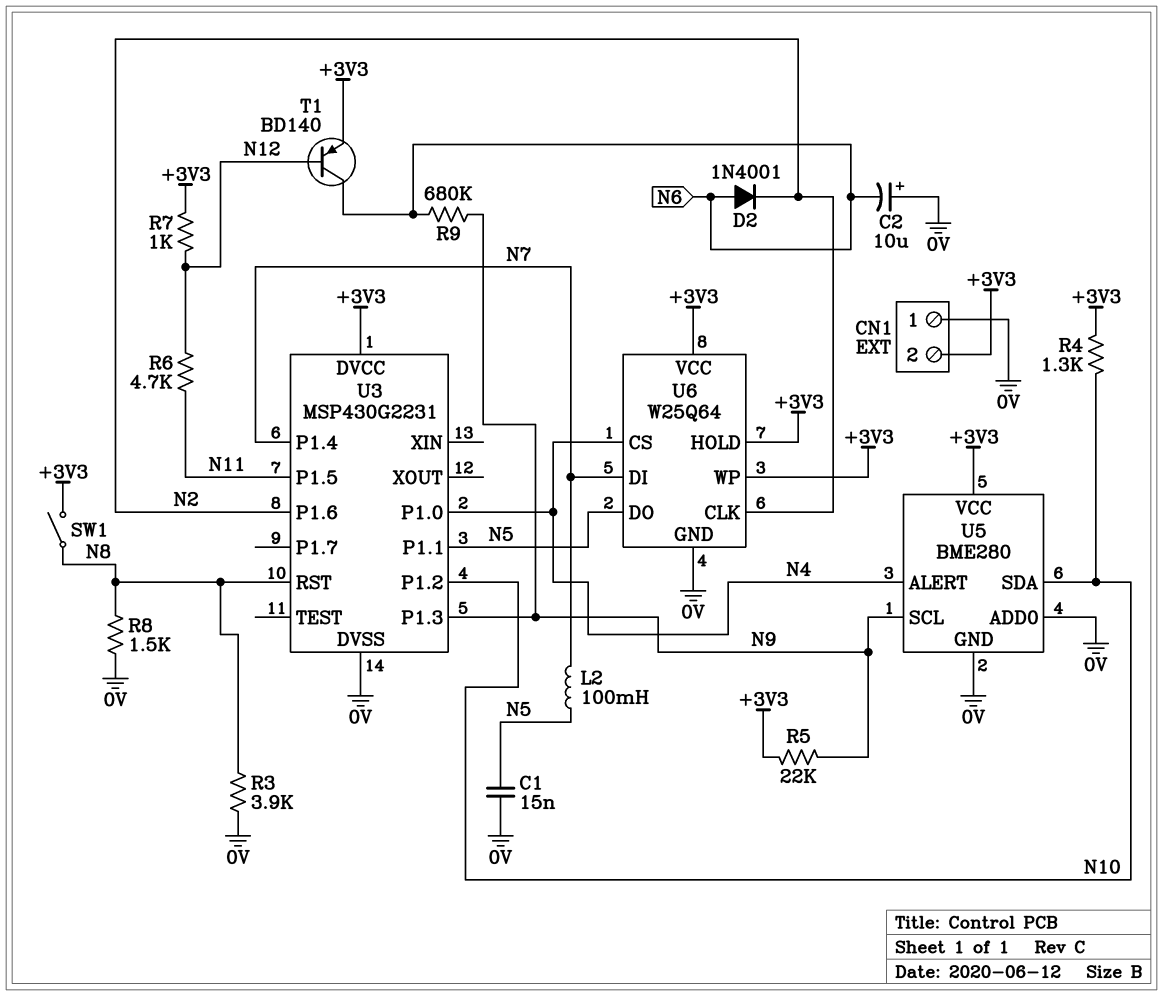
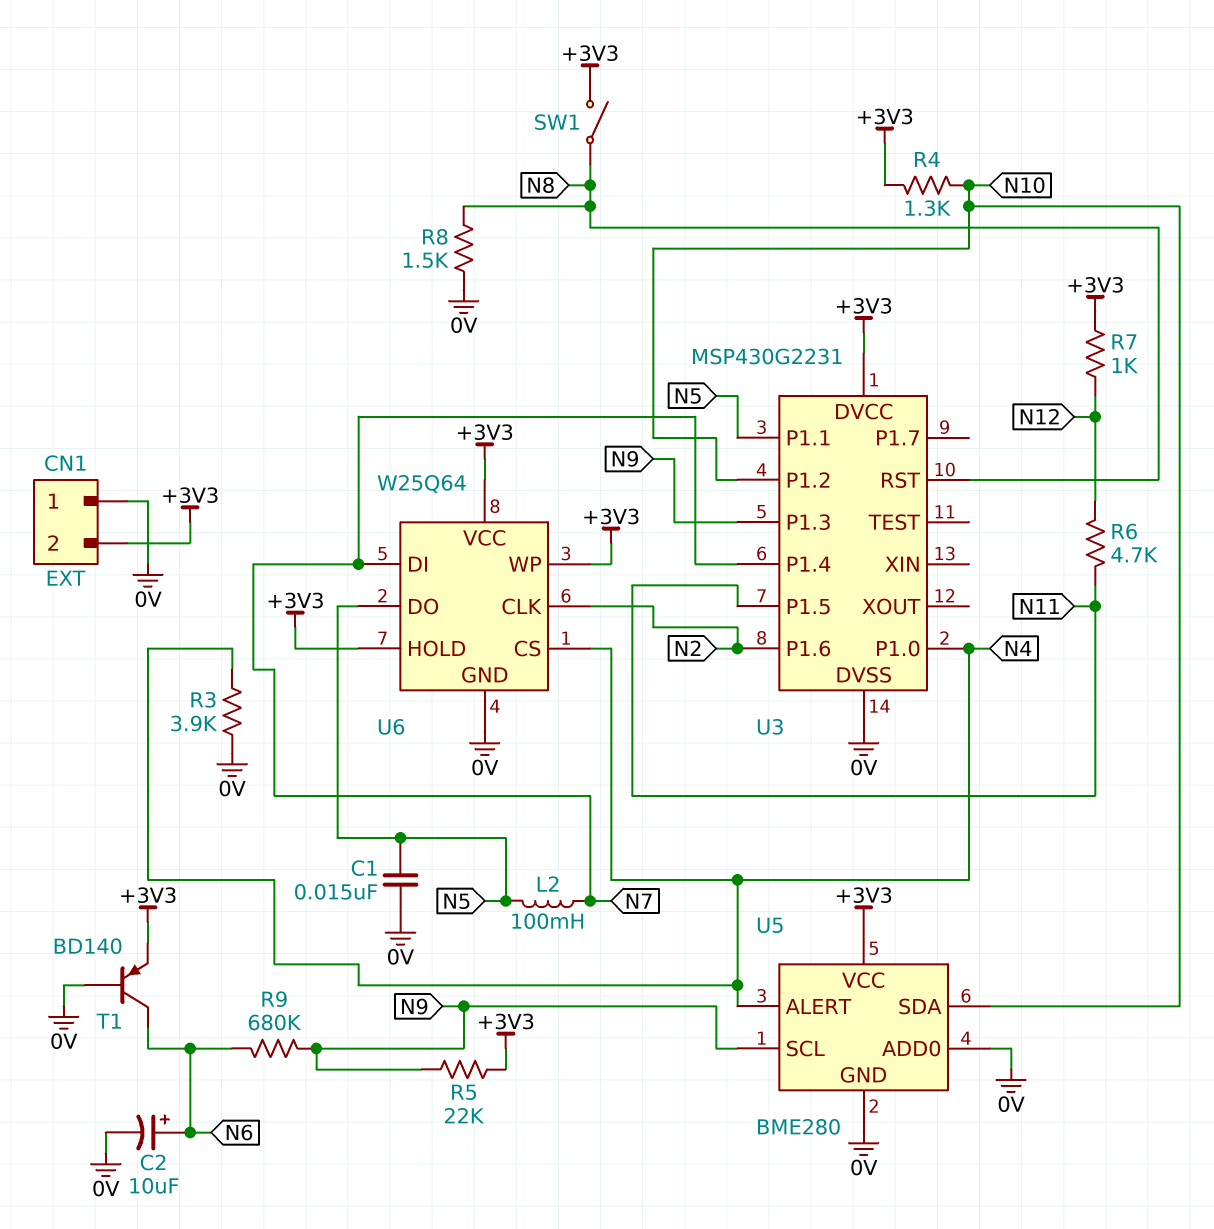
C2: 10uF (plus 0V, minus N6) -> 10uF (plus N6, minus 0V)
D2: diode 1N4001 (A N6, K N2) -> none
R3: 3.9k (0V, N8) -> 3.9k (0V, N4)
T1: PNP BD140 (B N12, C N6, E +3V3) -> PNP BD140 (B 0V, C N6, E +3V3)

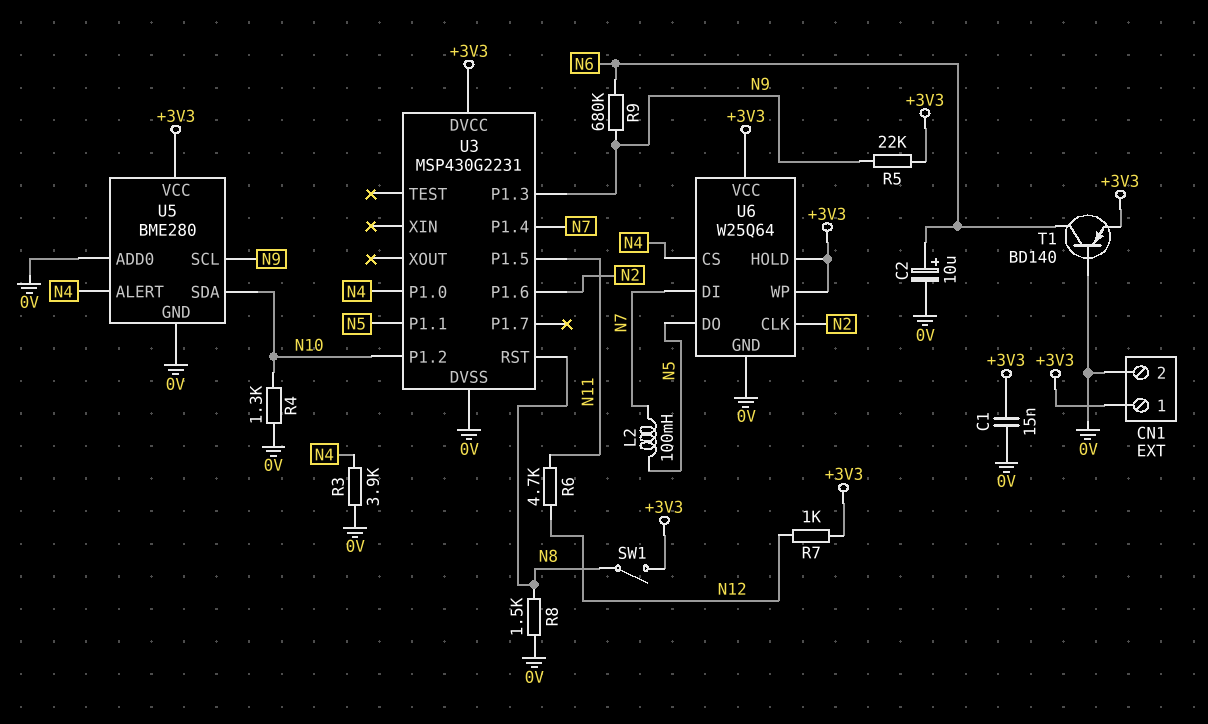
C1: 15nF (0V, N5) -> 15nF (+3V3, 0V)
CN1 pin 1: 0V -> +3V3
CN1 pin 2: +3V3 -> 0V
R4: 1.3k (+3V3, N10) -> 1.3k (0V, N10)

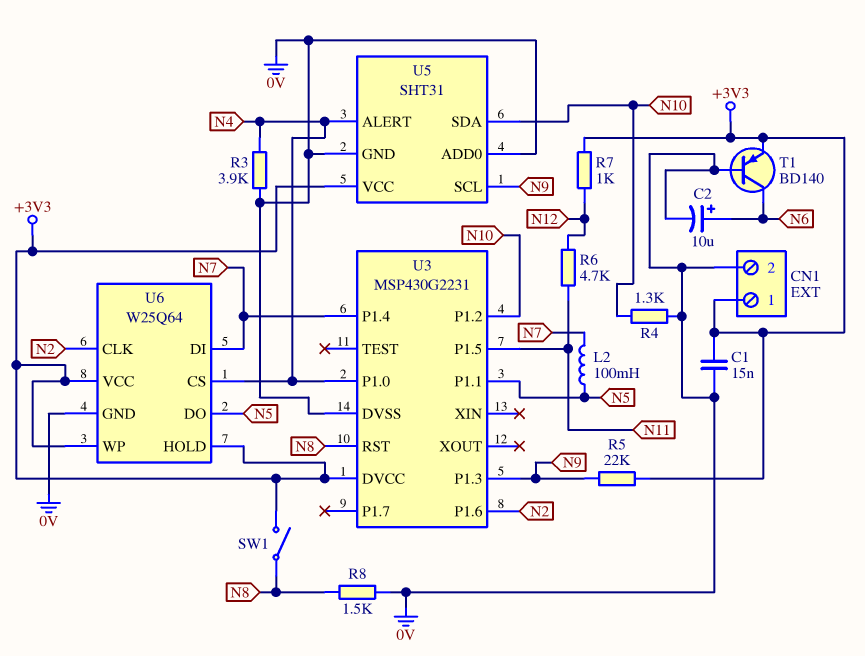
R9: 680k (N6, N9) -> none
U5: BME280 -> SHT31

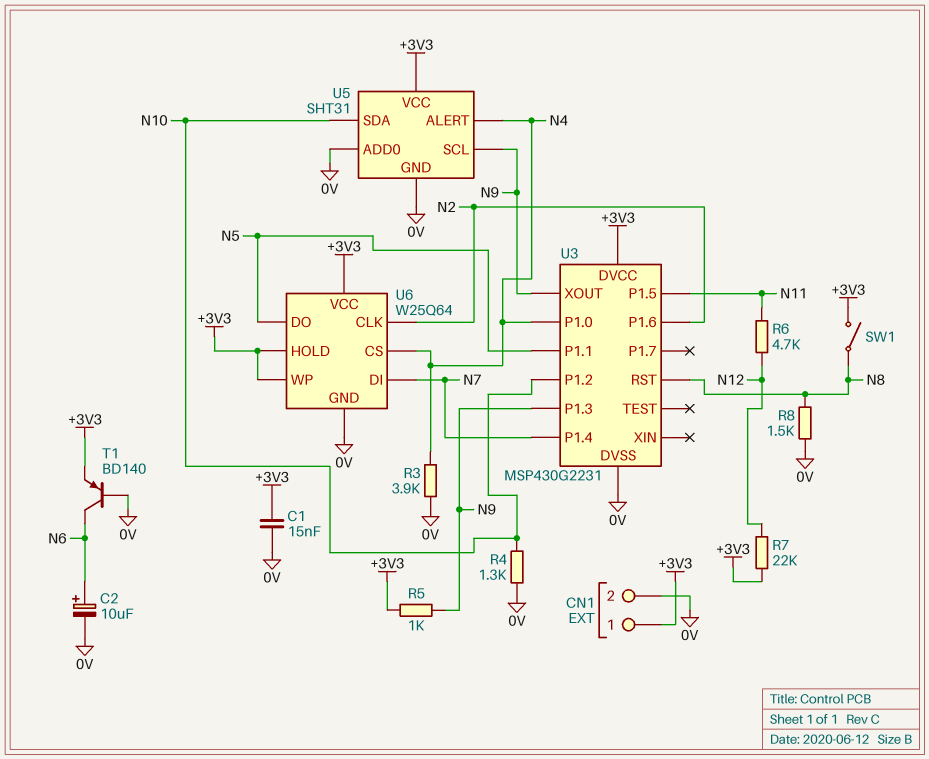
L2: 100mH (N5, N7) -> none
R5: 22k (+3V3, N9) -> 1k (+3V3, N9)
R7: 1k (+3V3, N12) -> 22k (+3V3, N12)
U3 pin XOUT: none -> N9

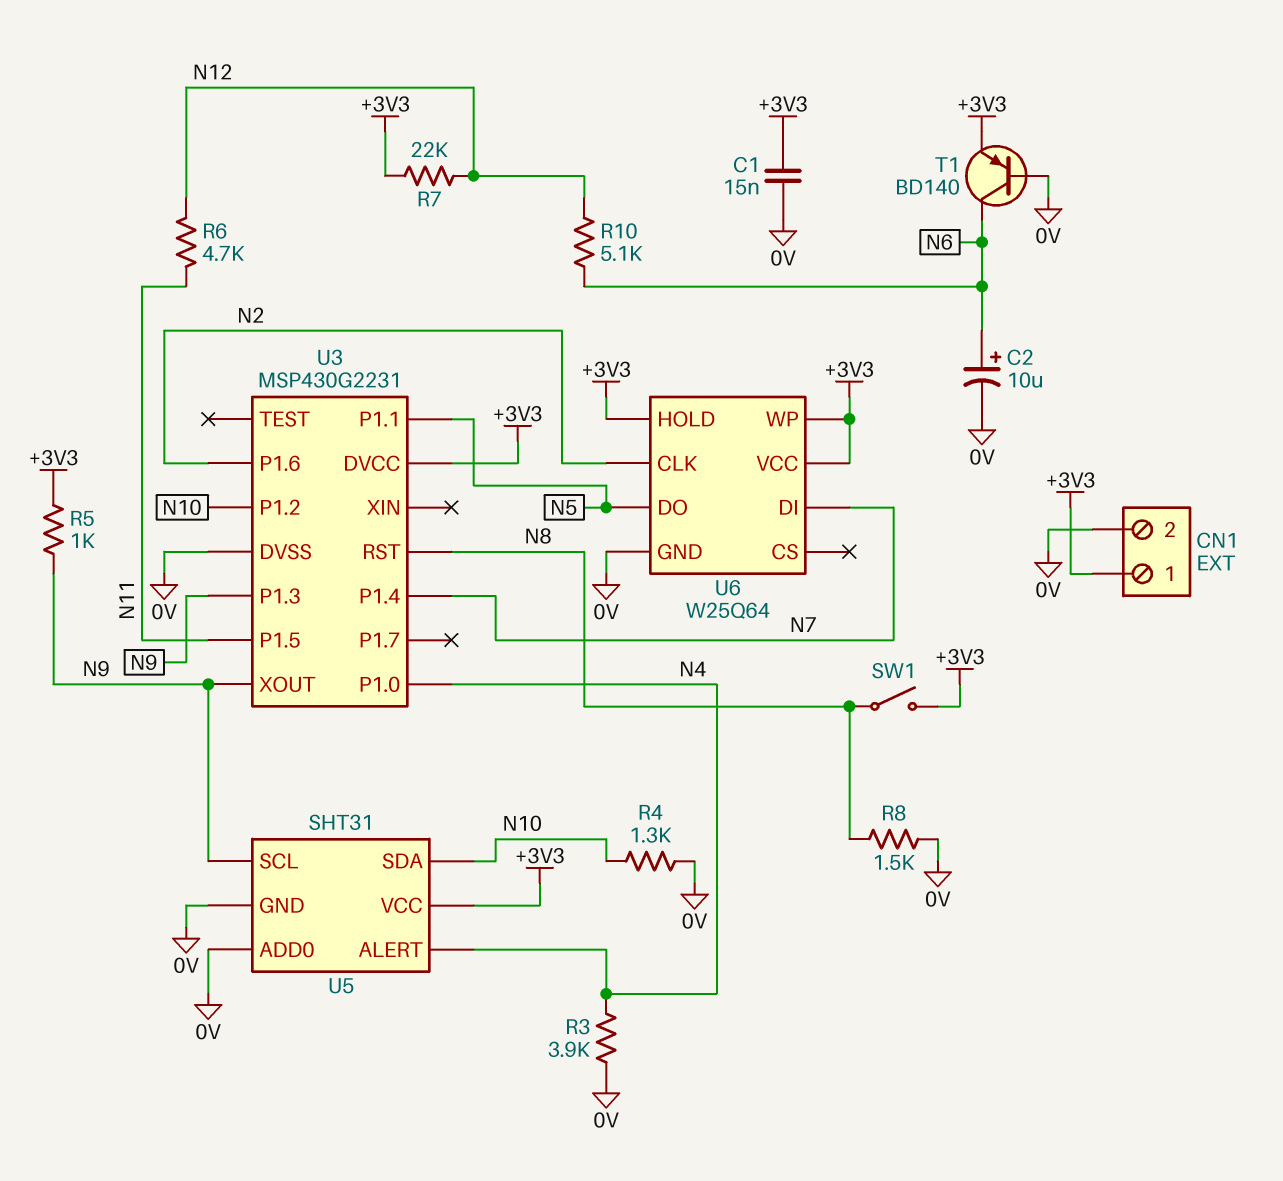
R10: none -> 5.1k (N6, N12)
U6 pin CS: N4 -> none

